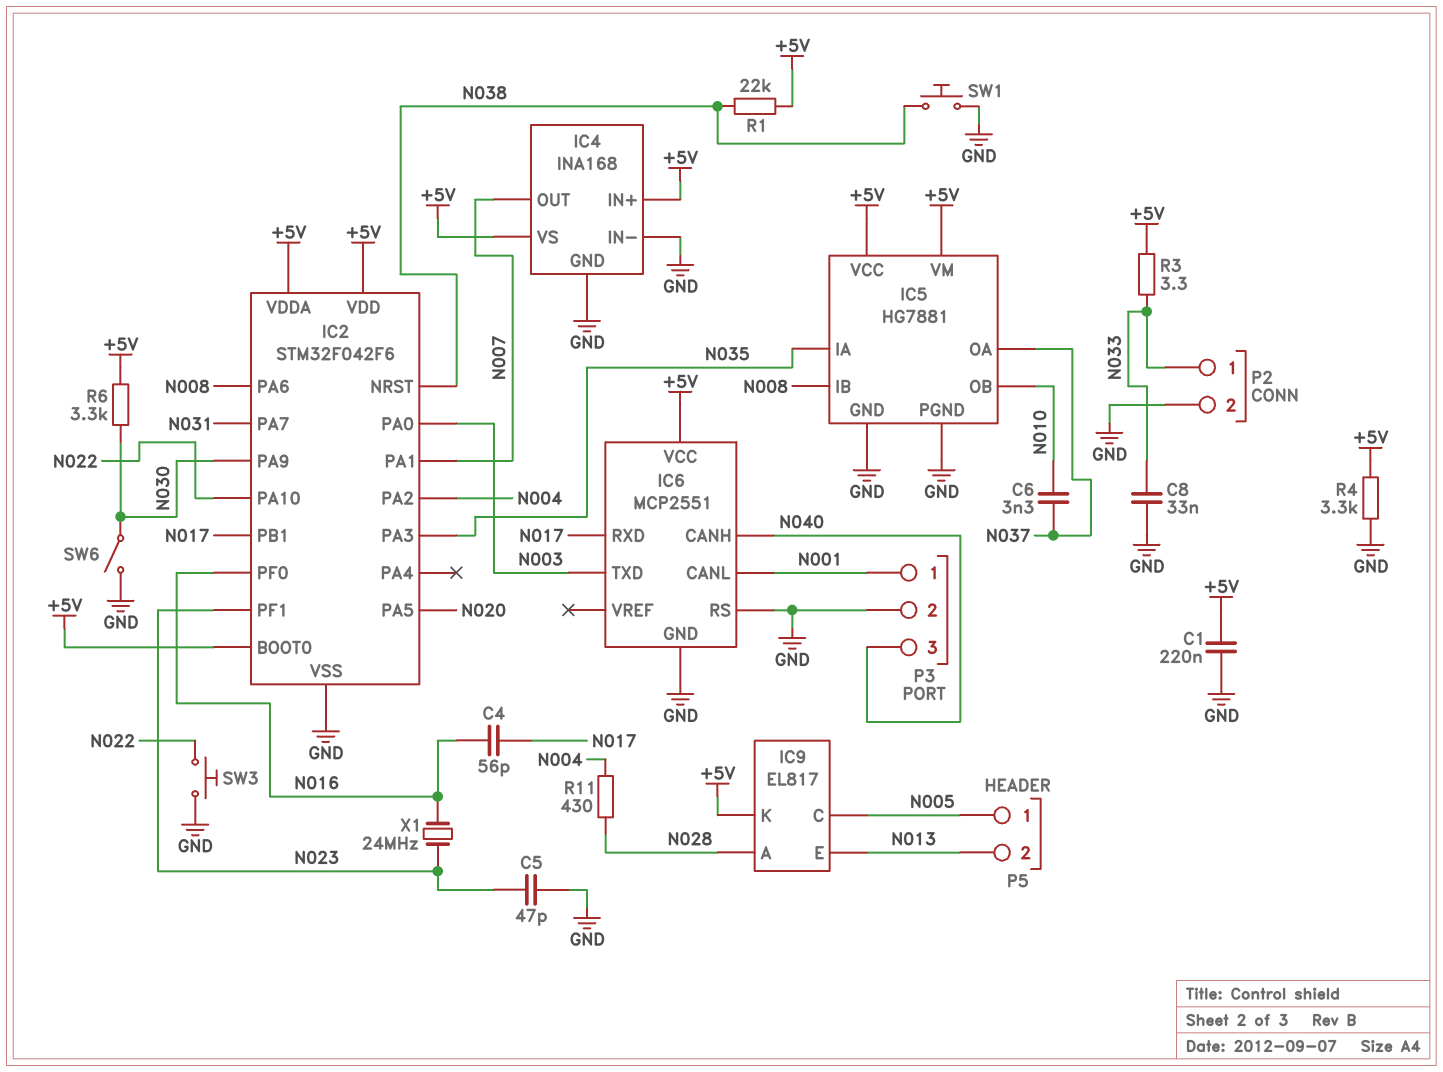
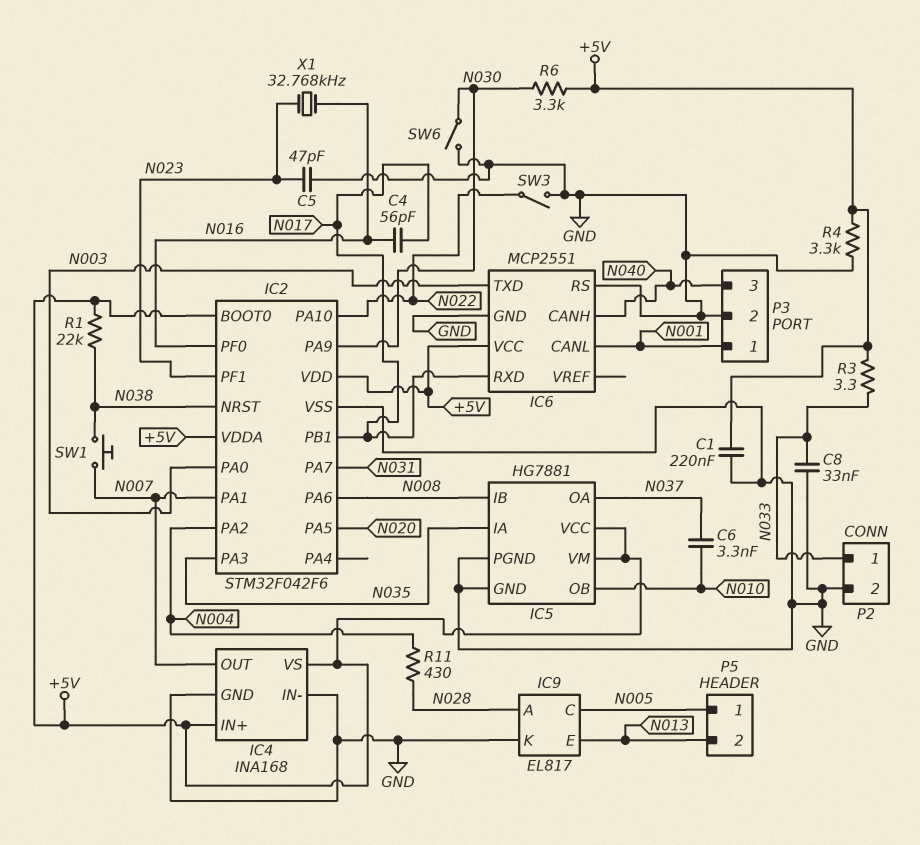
IC9 pin K: +5V -> GND
SW1: button (GND, N038) -> button (N007, N038)
SW3: button (GND, N022) -> switch (GND, N022)
X1: 24MHz (N016, N023) -> 32.768kHz (N016, N023)

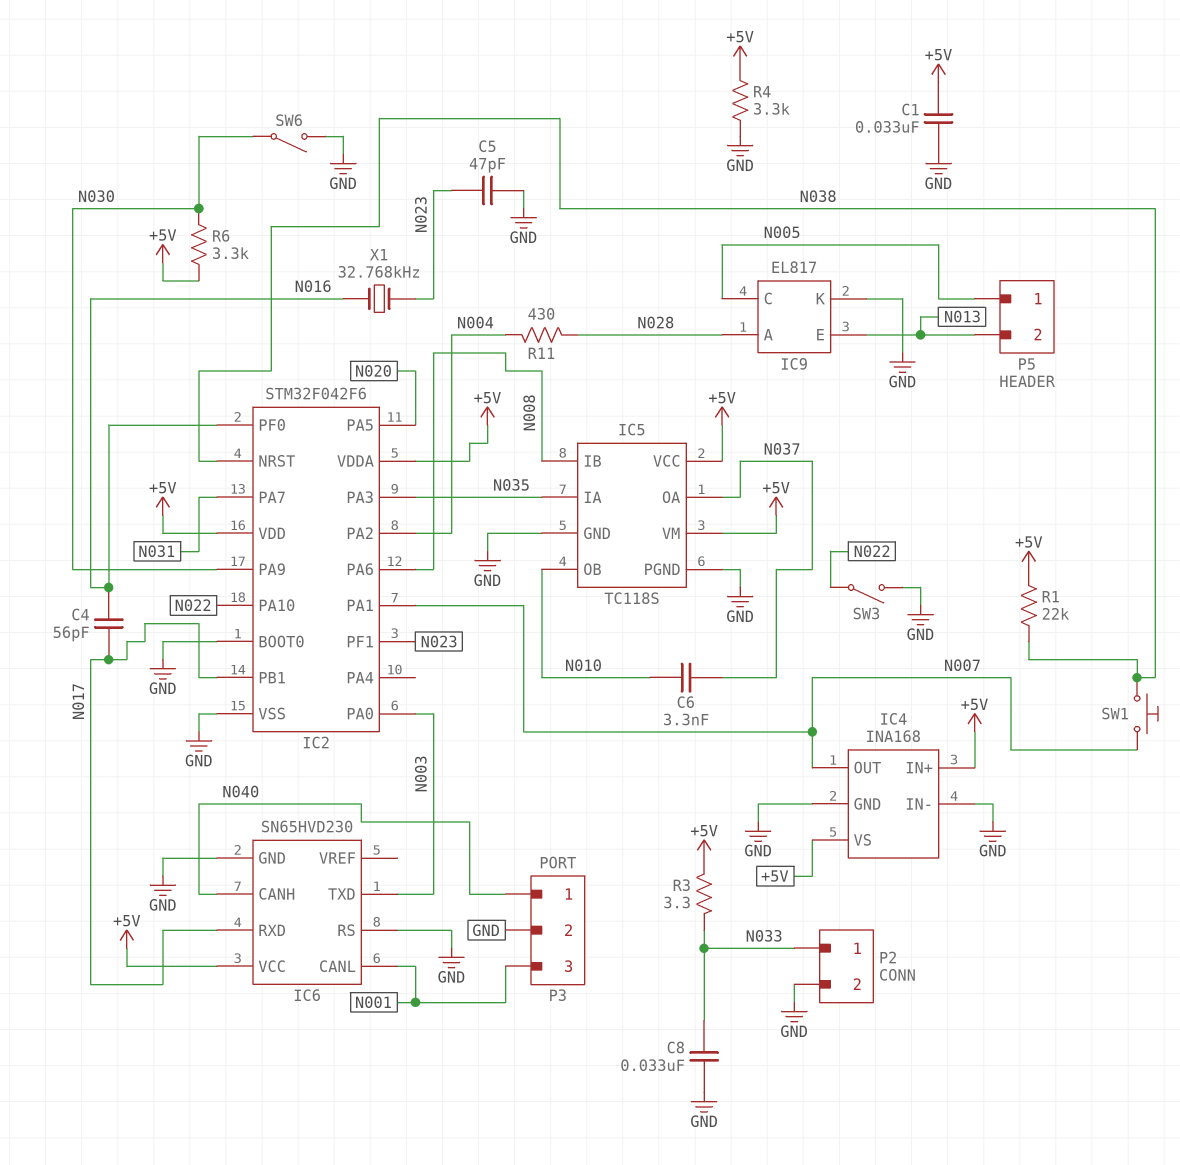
C1: 220nF (+5V, GND) -> 33nF (+5V, GND)
IC2 pin BOOT0: +5V -> GND
IC5: HG7881 -> TC118S
IC6: MCP2551 -> SN65HVD230
P3 pin 1: N001 -> N040
P3 pin 3: N040 -> N001

